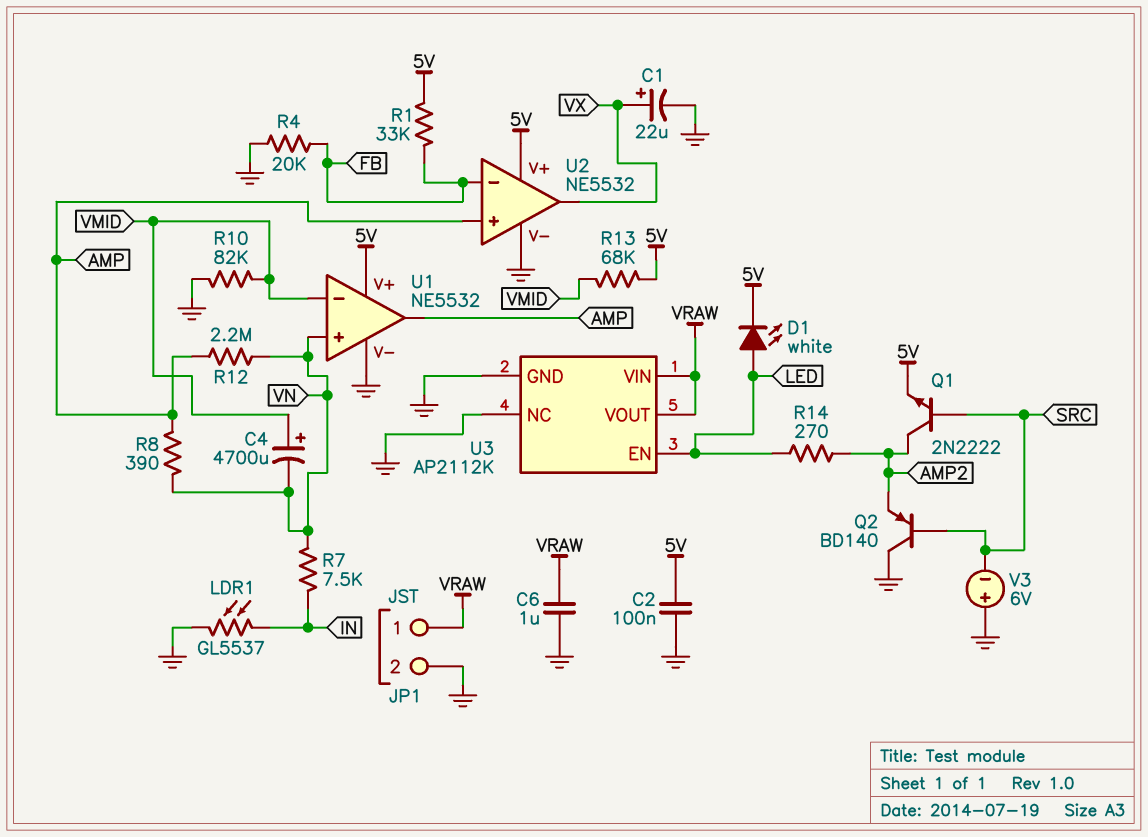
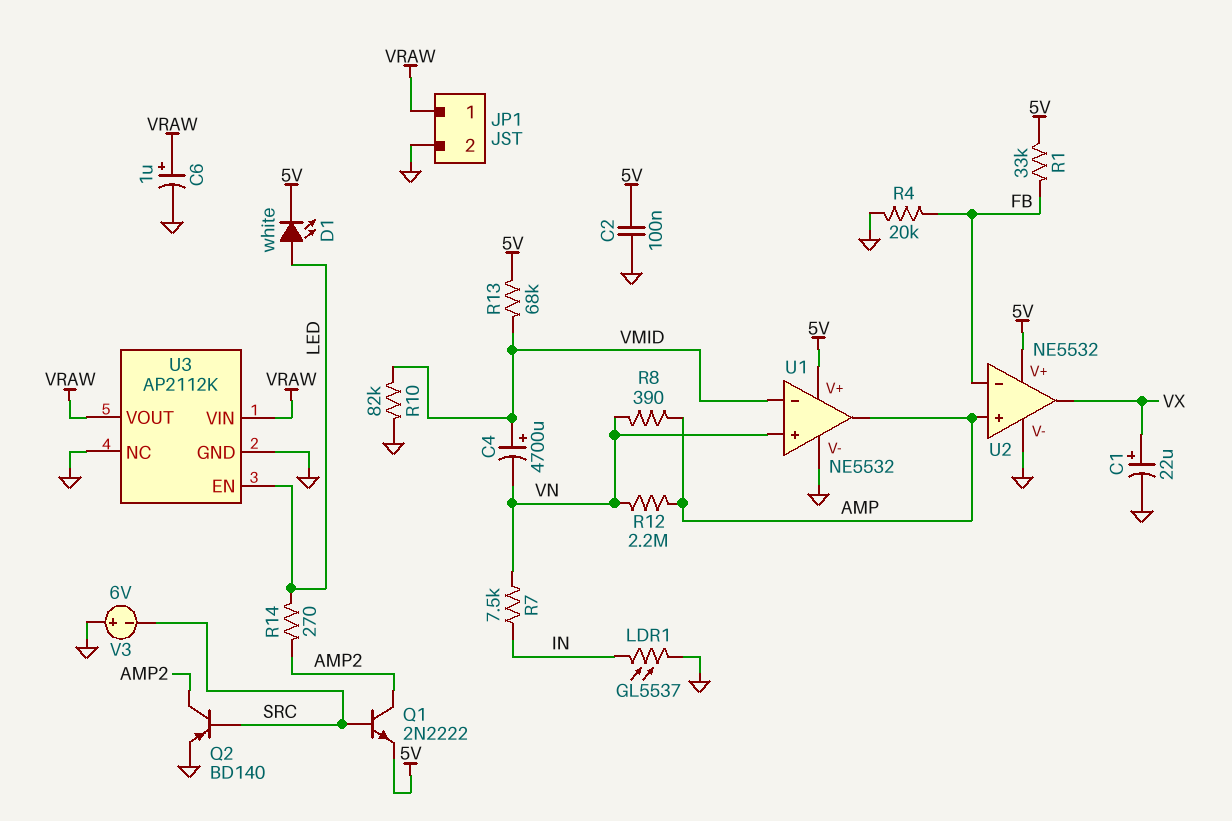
C6: 1uF (GND, VRAW) -> 1uF (plus VRAW, minus GND)
Q2: PNP BD140 (B SRC, C GND, E AMP2) -> PNP BD140 (B SRC, C AMP2, E GND)

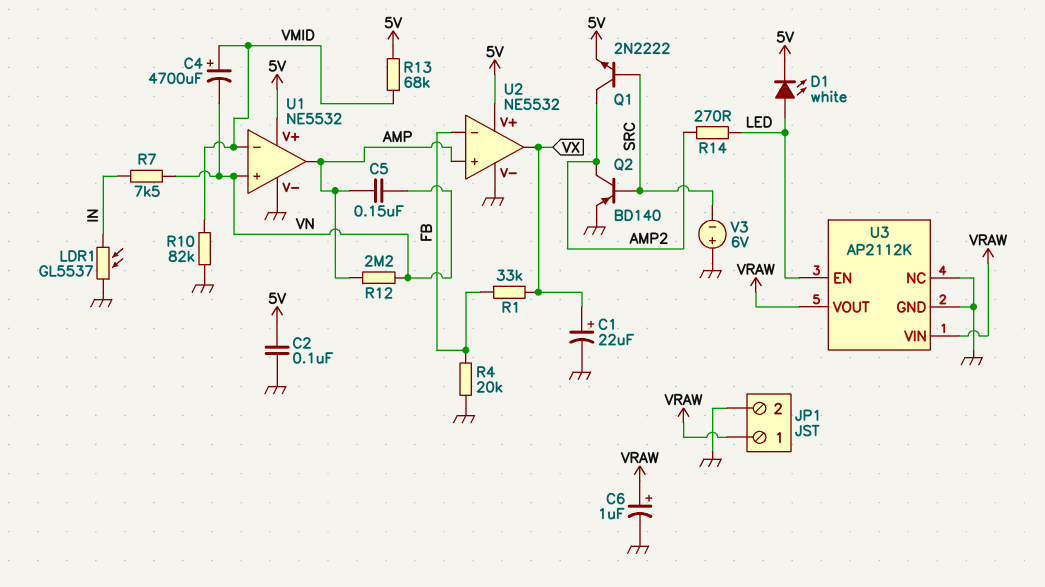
C5: none -> 150nF (AMP, VN)
R1: 33k (5V, FB) -> 33k (FB, VX)
R8: 390 (AMP, VN) -> none

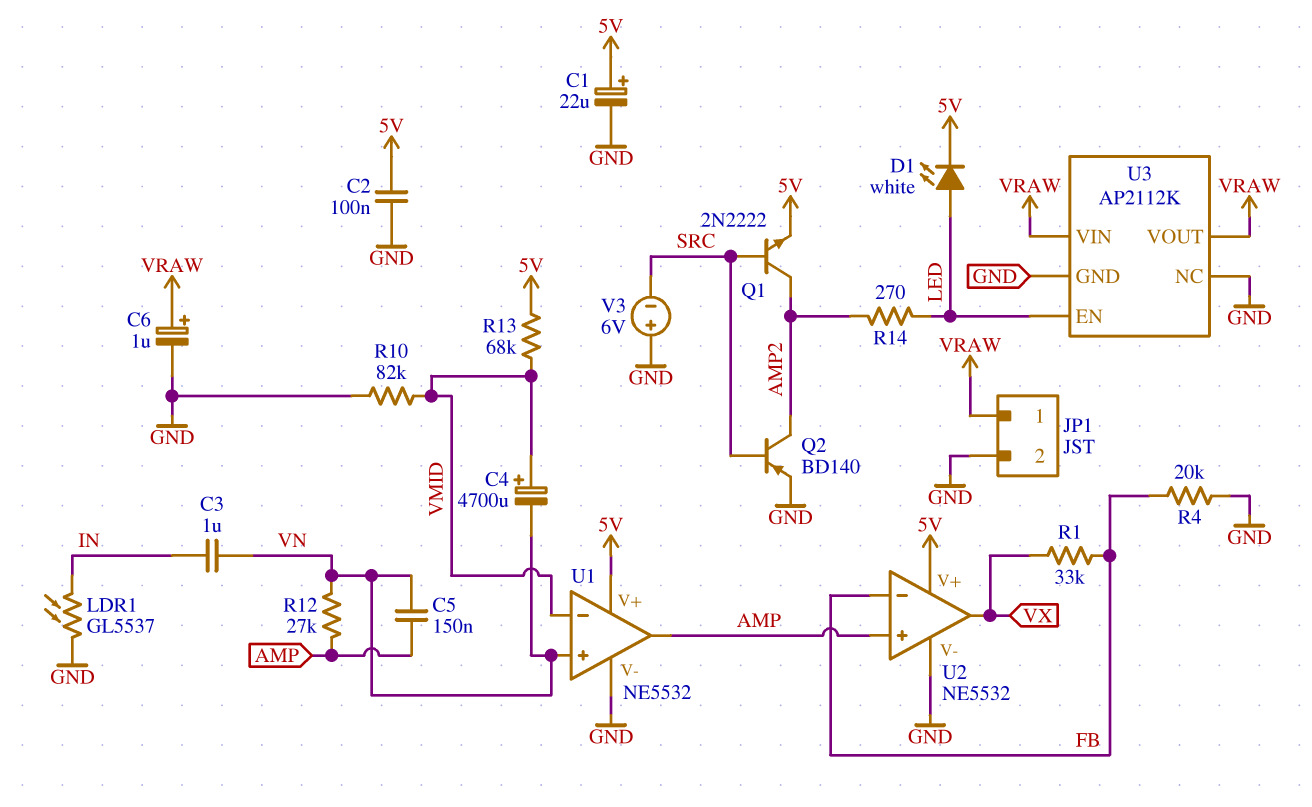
C1: 22uF (plus VX, minus GND) -> 22uF (plus 5V, minus GND)
C3: none -> 1uF (IN, VN)
R7: 7.5k (IN, VN) -> none
R12: 2.2M (AMP, VN) -> 27k (AMP, VN)

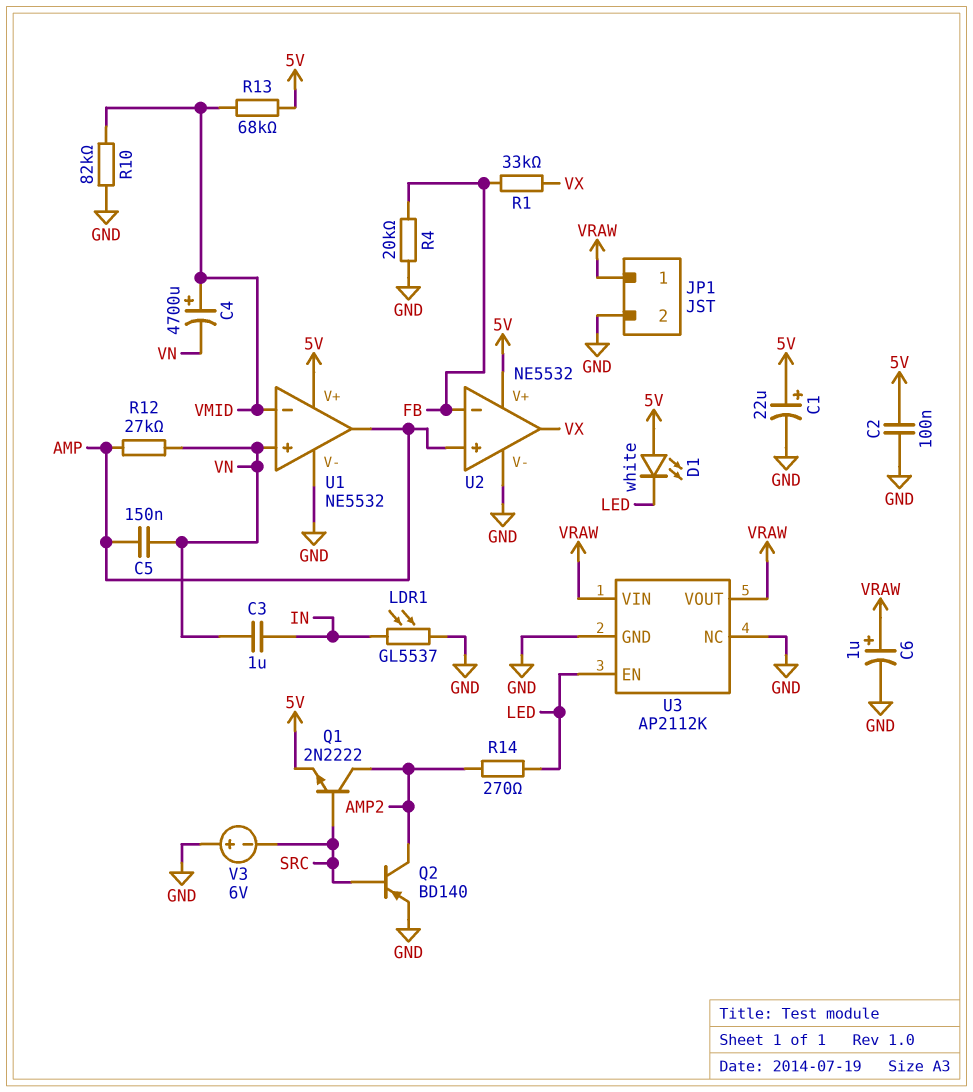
D1: LED white (A LED, K 5V) -> LED white (A 5V, K LED)

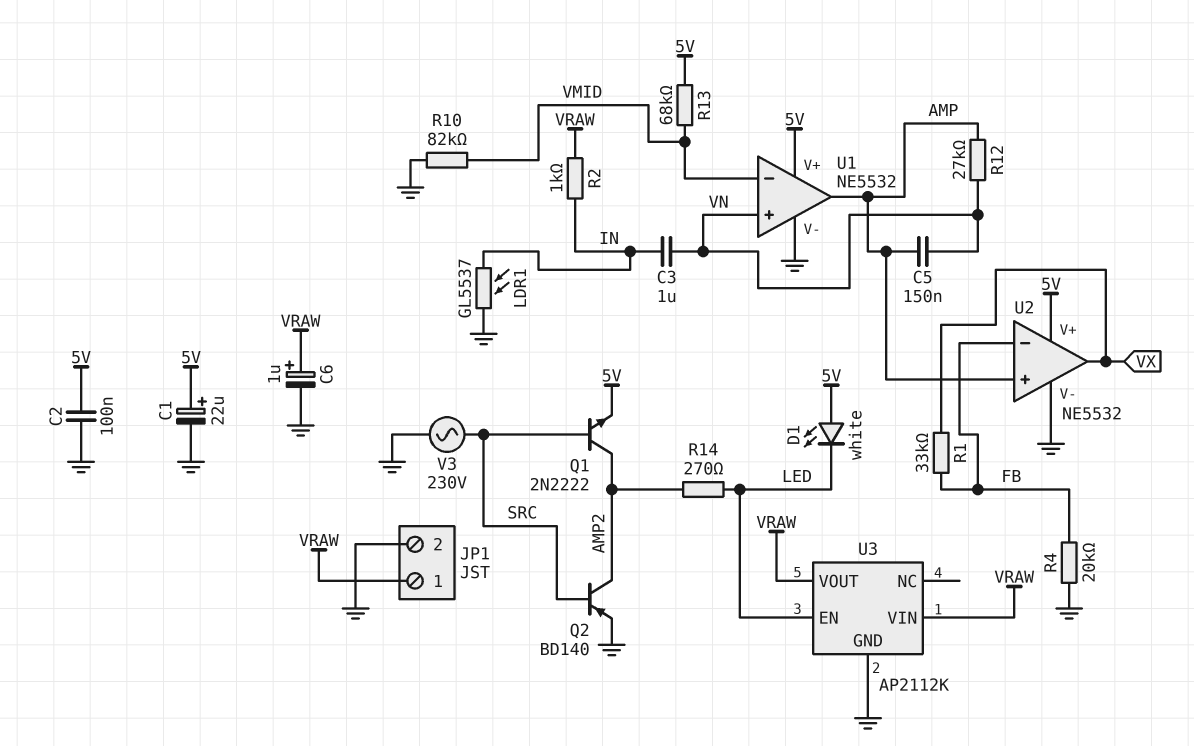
C4: 4700uF (plus VMID, minus VN) -> none
R2: none -> 1k (IN, VRAW)
U3 pin NC: GND -> none
V3: 6V (plus GND, minus SRC) -> AC 230V (GND, SRC)

